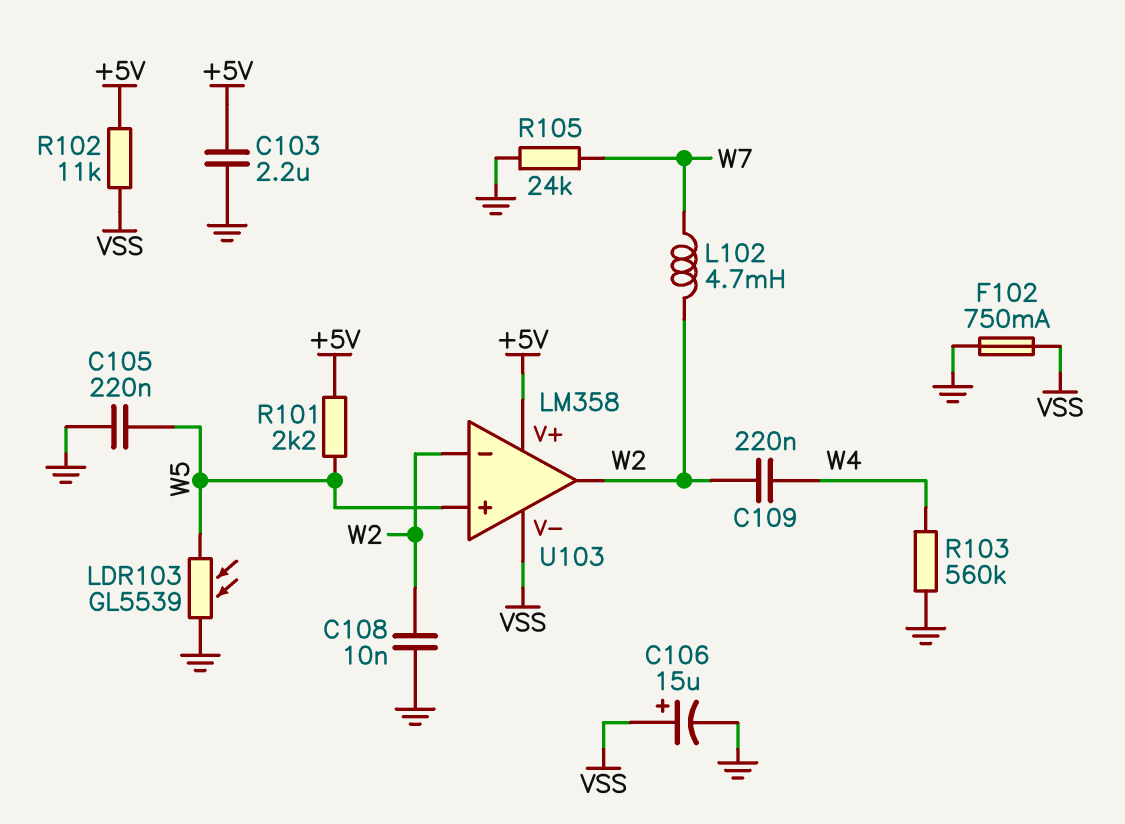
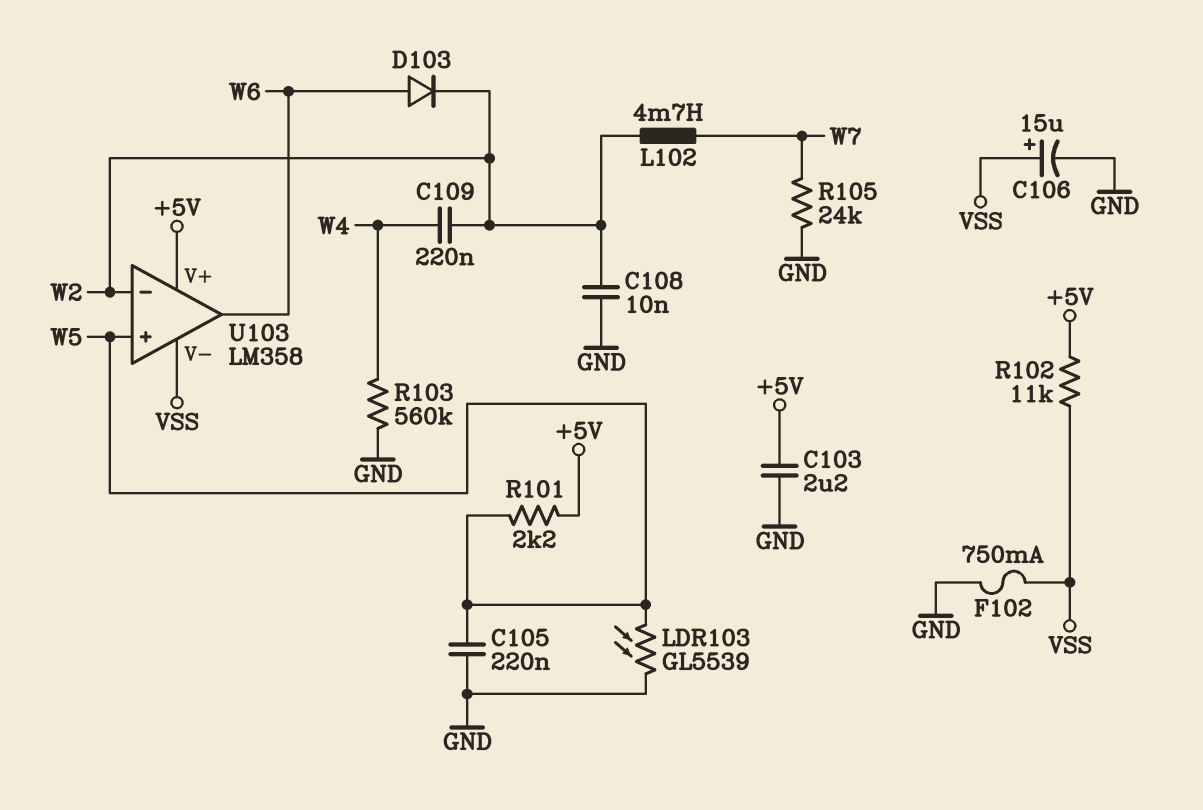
D103: none -> diode (A W6, K W2)
U103 pin out: W2 -> W6

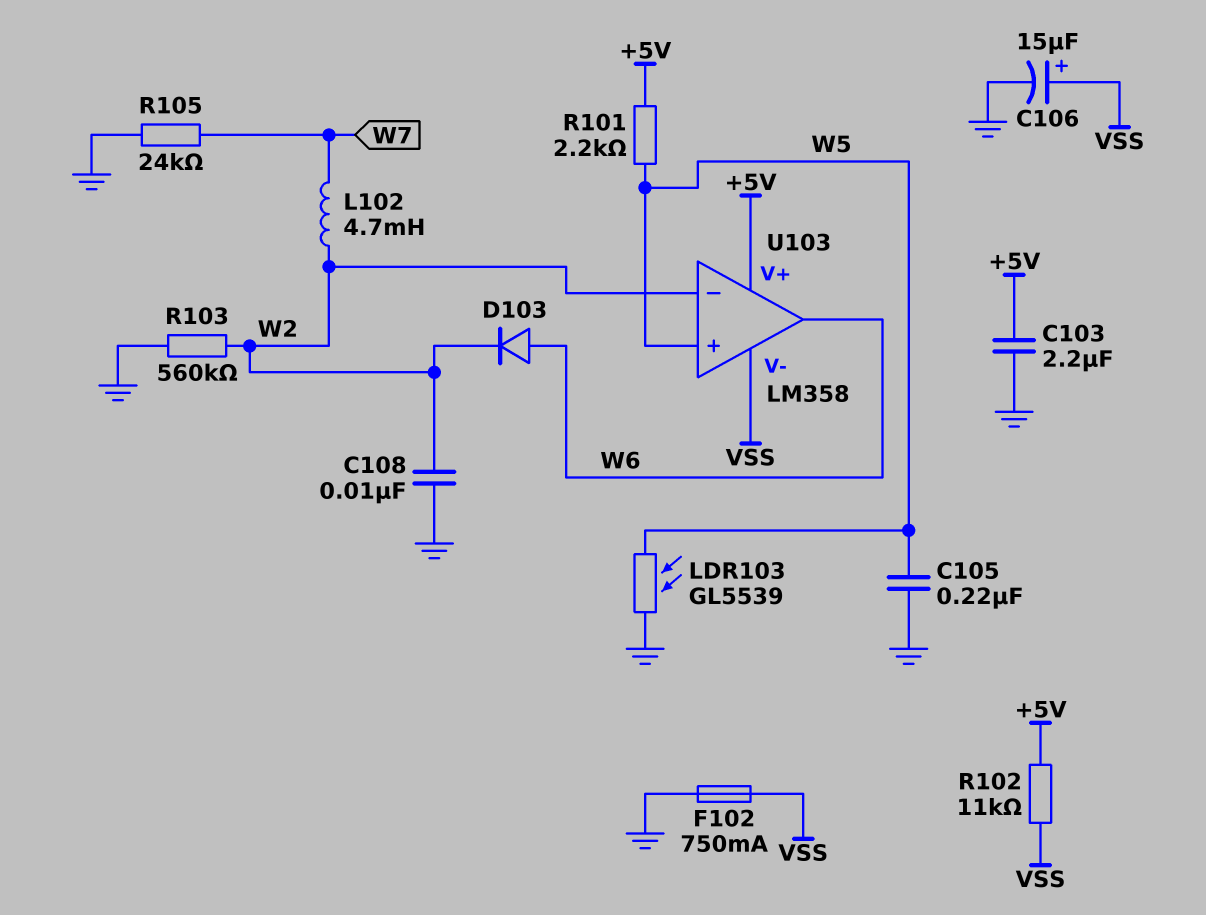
C109: 220nF (W2, W4) -> none
R103: 560k (GND, W4) -> 560k (GND, W2)

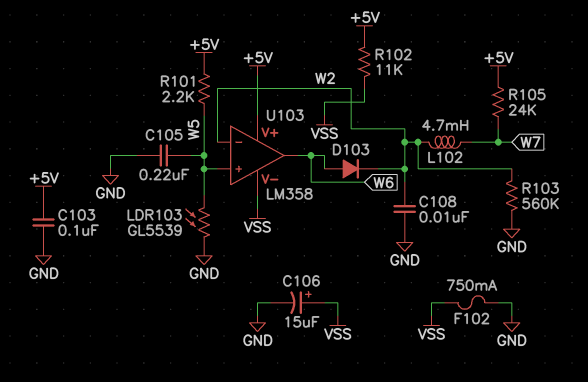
C103: 2.2uF (+5V, GND) -> 100nF (+5V, GND)
R105: 24k (GND, W7) -> 24k (+5V, W7)

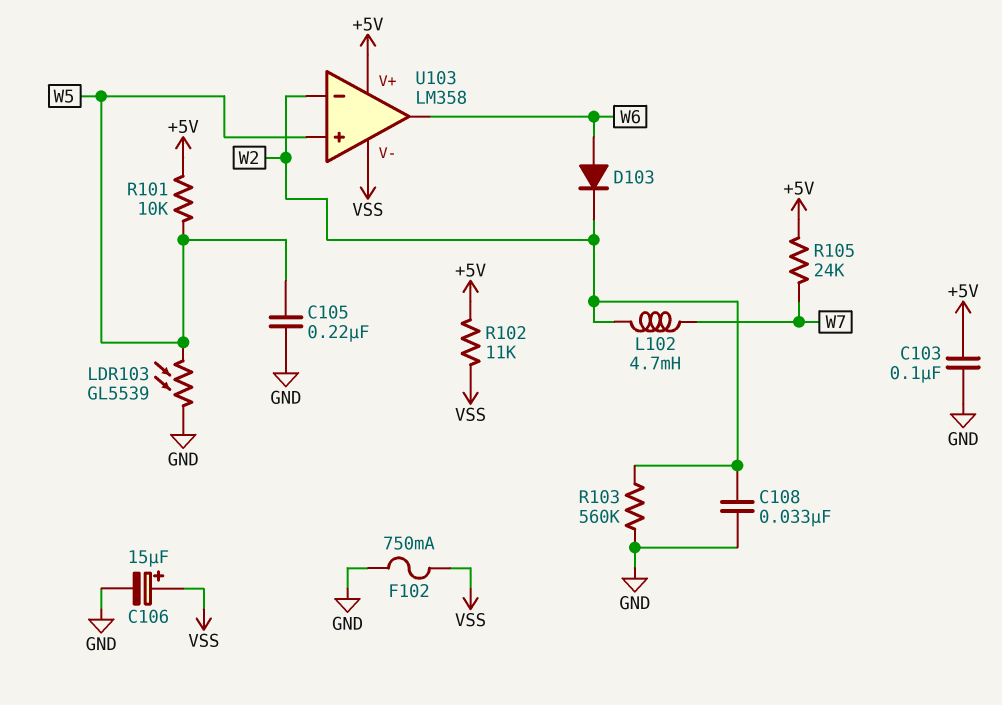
C108: 10nF (GND, W2) -> 33nF (GND, W2)
R101: 2.2k (+5V, W5) -> 10k (+5V, W5)

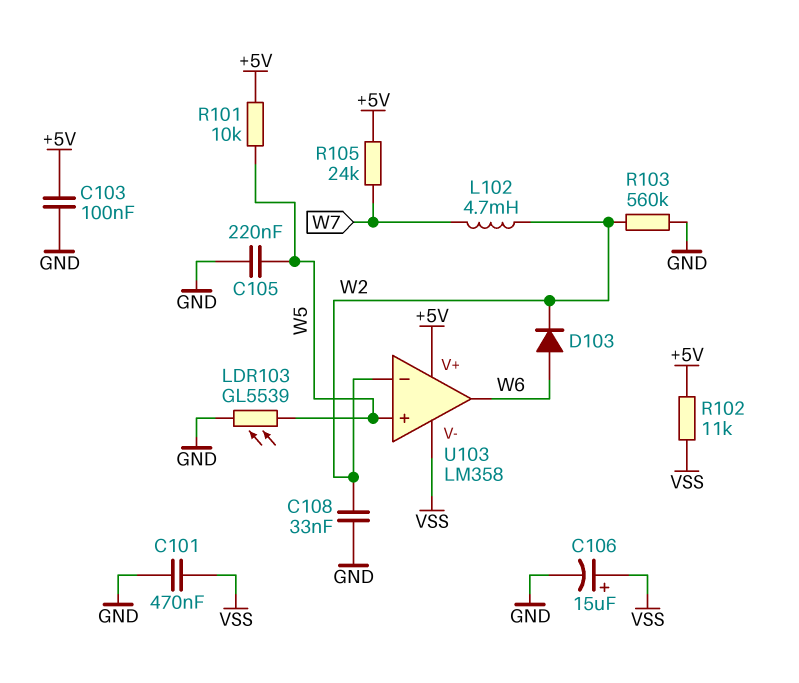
C101: none -> 470nF (GND, VSS)
F102: 750mA (GND, VSS) -> none

